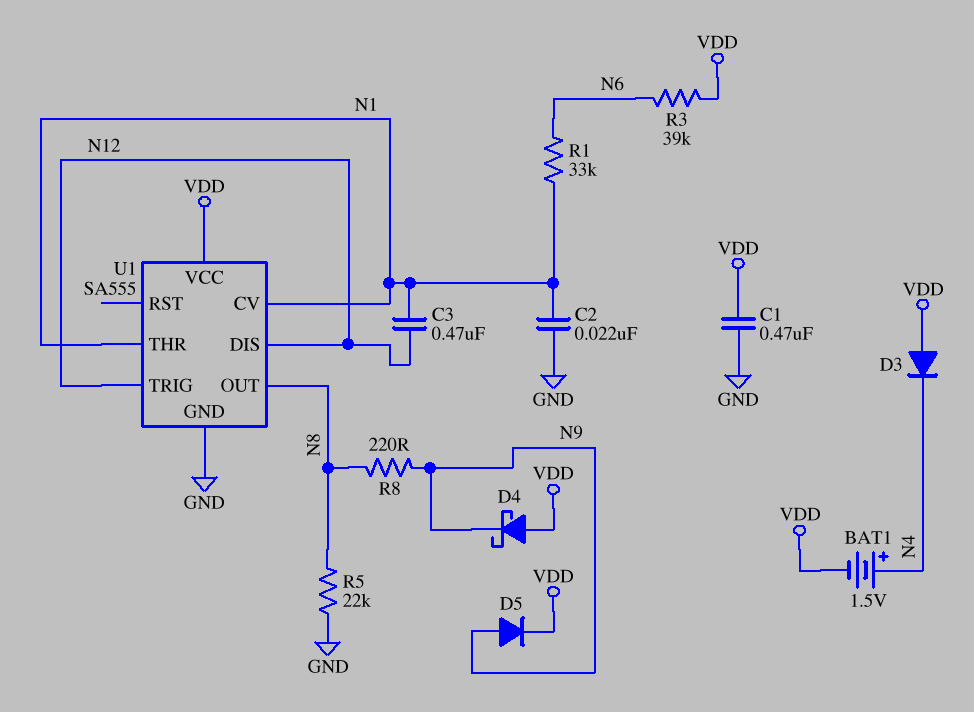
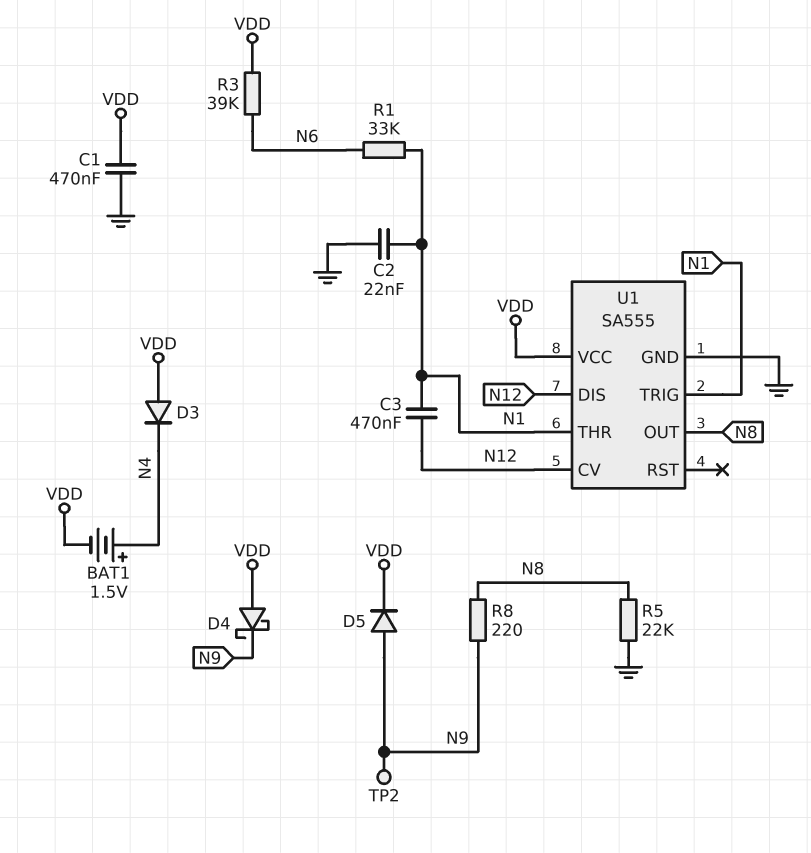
TP2: none -> test point (N9)
U1 pin CV: N1 -> N12
U1 pin TRIG: N12 -> N1

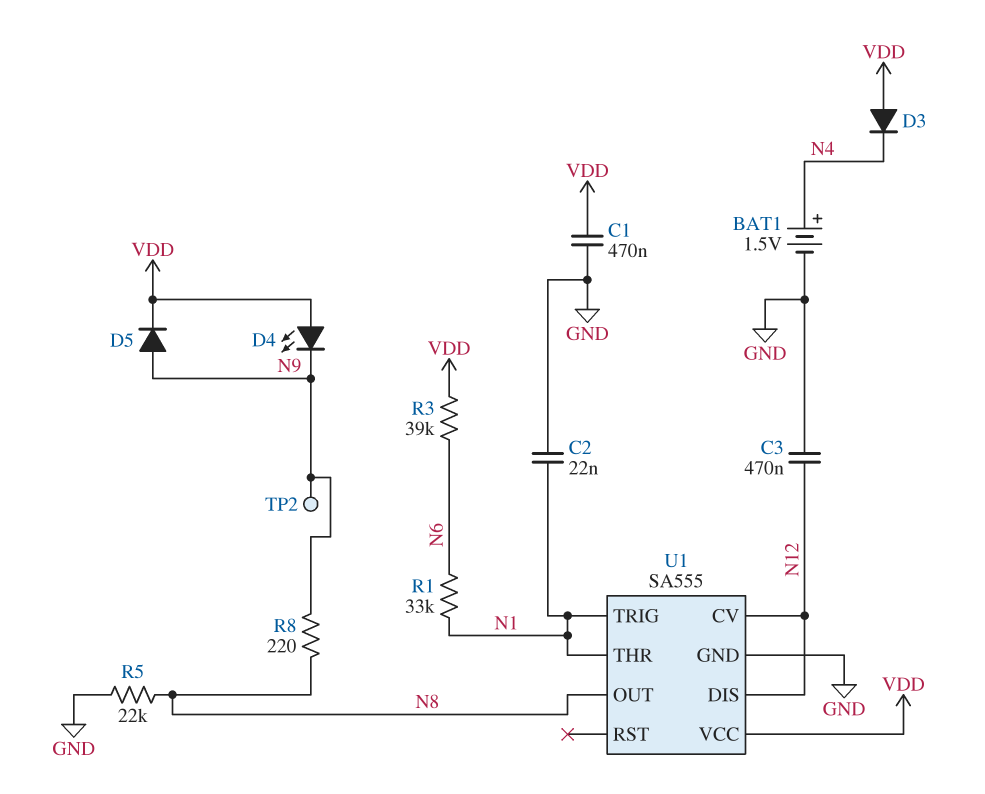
BAT1: 1.5V (plus N4, minus VDD) -> 1.5V (plus N4, minus GND)
C3: 470nF (N1, N12) -> 470nF (GND, N12)
D4: schottky (A VDD, K N9) -> LED (A VDD, K N9)

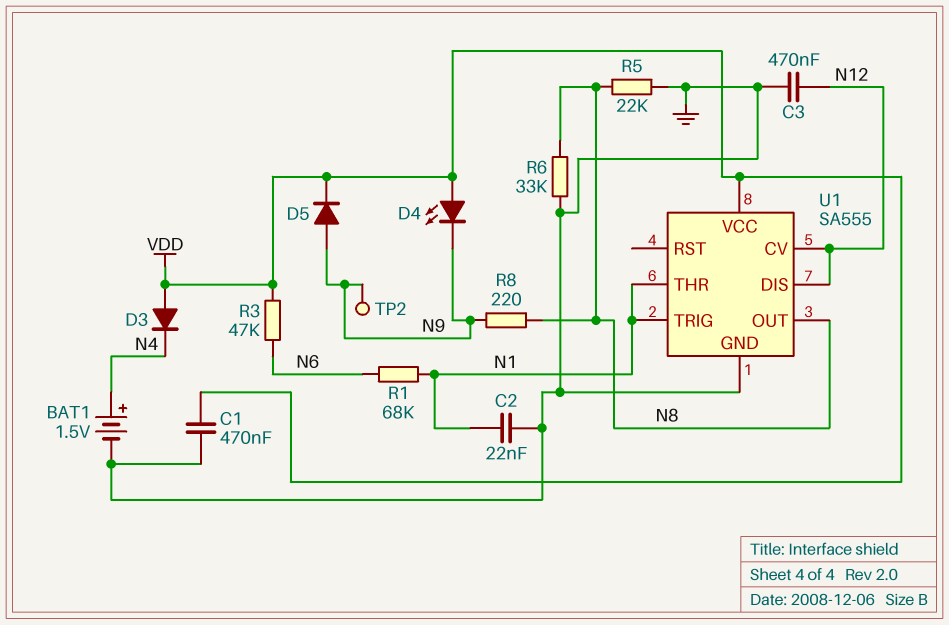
R1: 33k (N1, N6) -> 68k (N1, N6)
R3: 39k (N6, VDD) -> 47k (N6, VDD)
R6: none -> 33k (GND, N8)

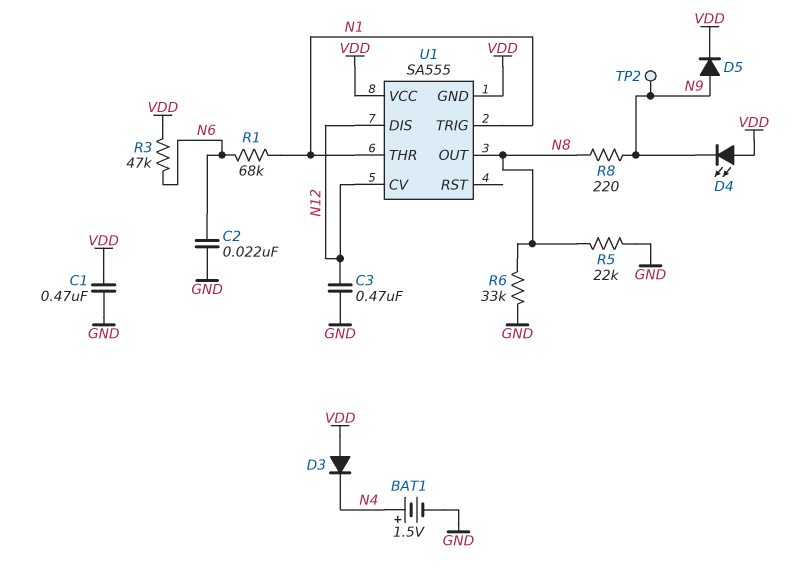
C2: 22nF (GND, N1) -> 22nF (GND, N6)
U1 pin GND: GND -> VDD

